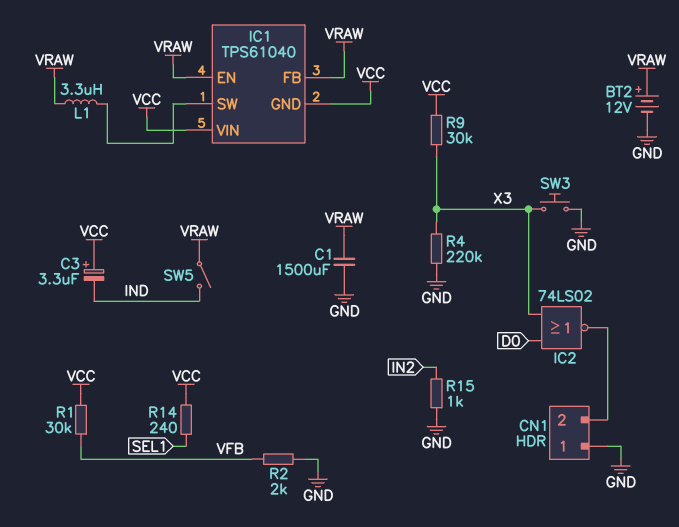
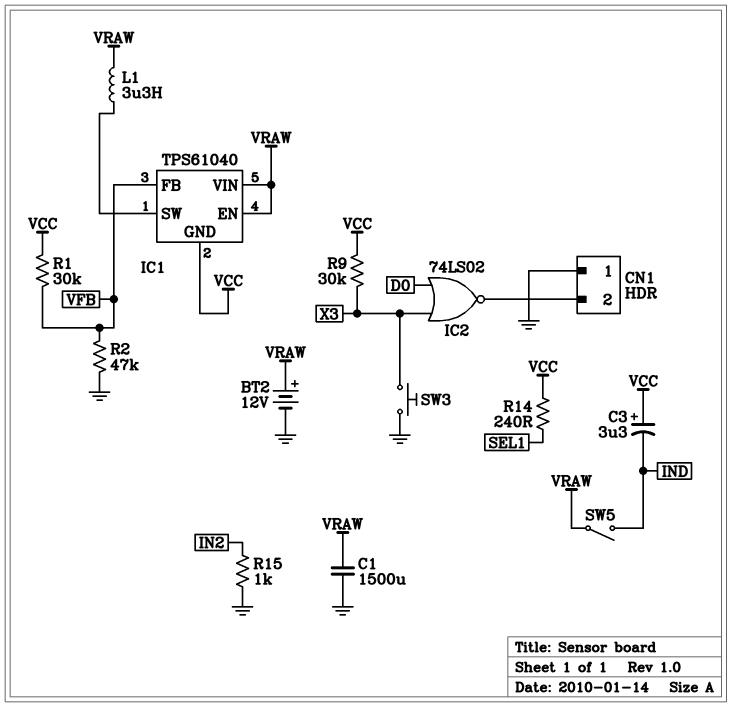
IC1 pin FB: VRAW -> VFB
IC1 pin VIN: VCC -> VRAW
R2: 2k (GND, VFB) -> 47k (GND, VFB)
R4: 220k (GND, X3) -> none

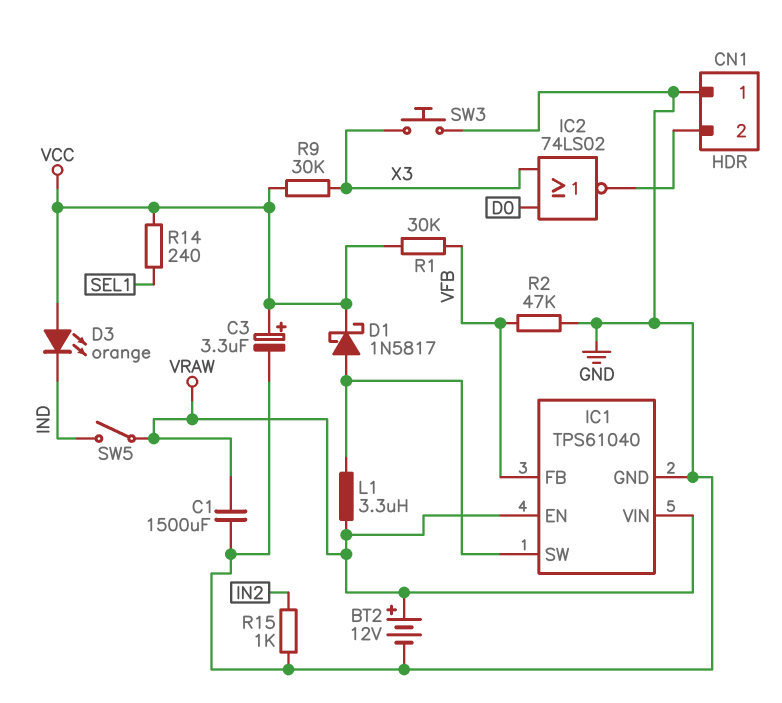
C3: 3.3uF (plus VCC, minus IND) -> 3.3uF (plus VCC, minus GND)
D1: none -> schottky 1N5817 (A IC1/SW, K VCC)
D3: none -> LED orange (A VCC, K IND)
IC1 pin GND: VCC -> GND

